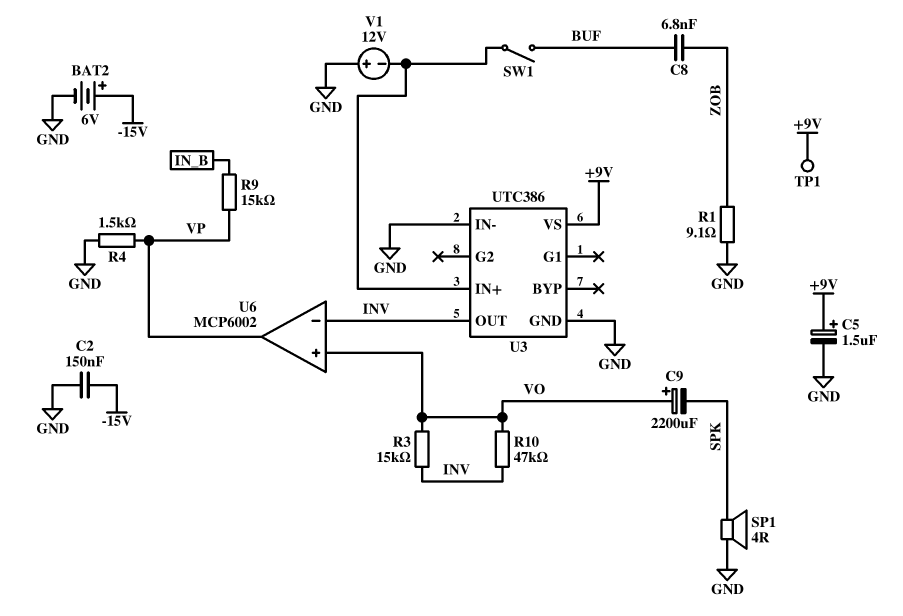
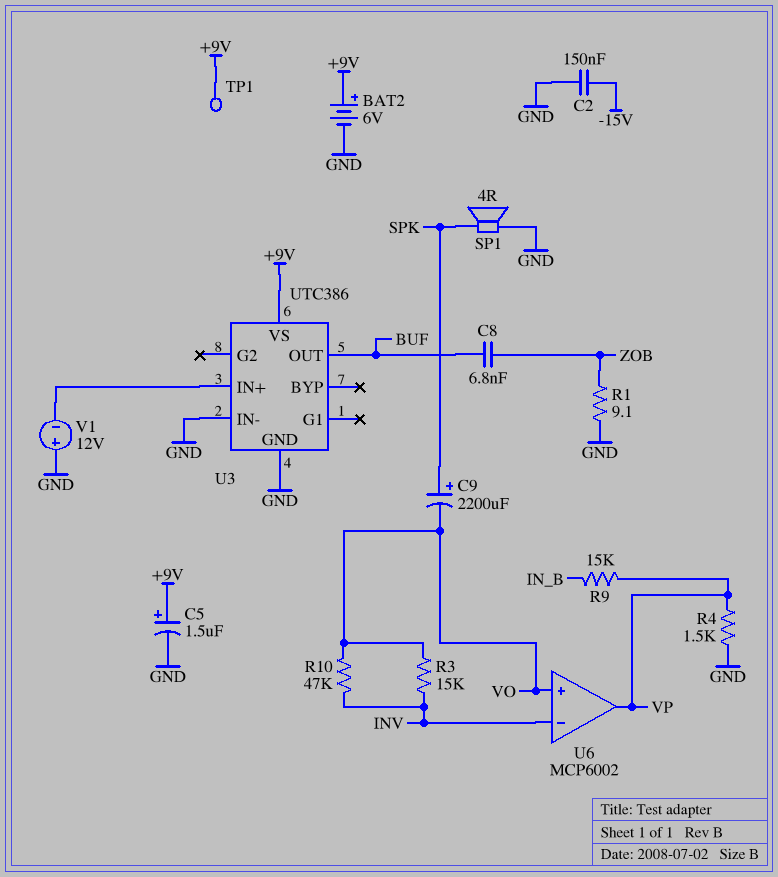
BAT2: 6V (plus -15V, minus GND) -> 6V (plus +9V, minus GND)
C9: 2200uF (plus VO, minus SPK) -> 2200uF (plus SPK, minus VO)
SW1: switch (BUF, U3/IN+) -> none
U3 pin OUT: INV -> BUF

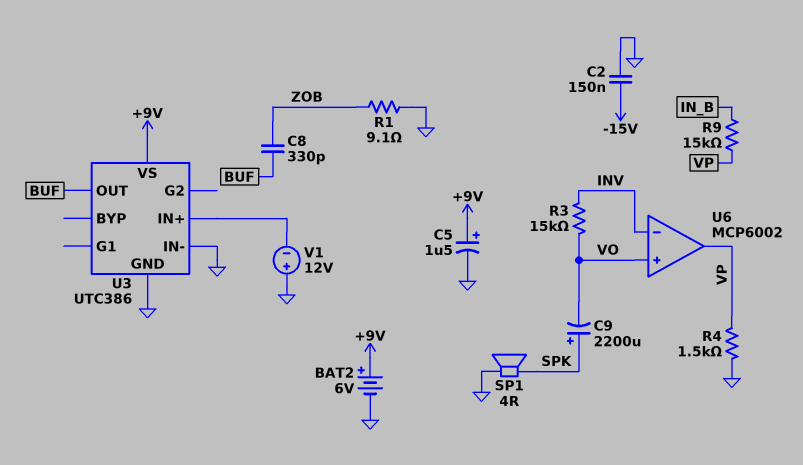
C8: 6.8nF (BUF, ZOB) -> 330pF (BUF, ZOB)
R10: 47k (INV, VO) -> none
TP1: test point (+9V) -> none

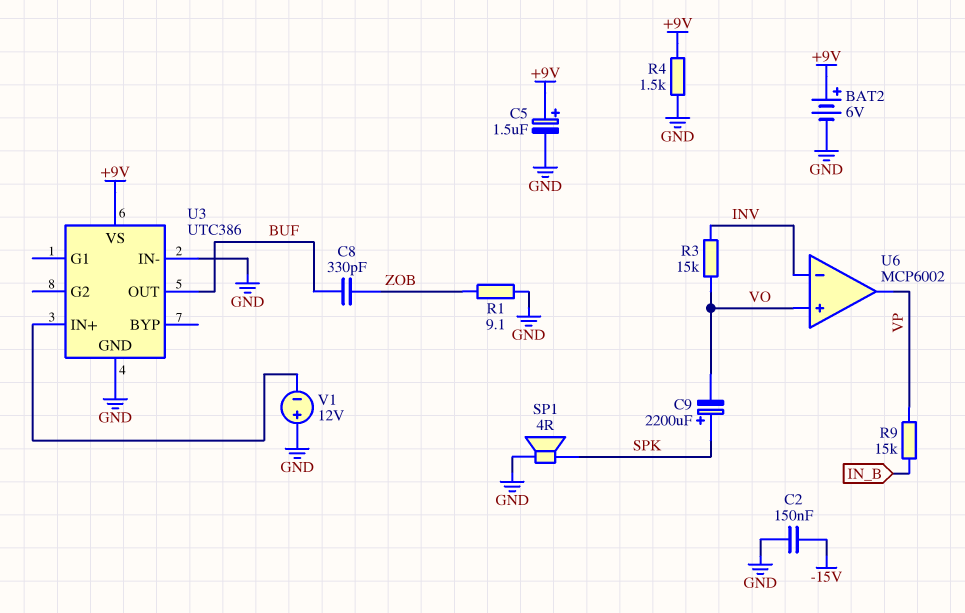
R4: 1.5k (GND, VP) -> 1.5k (+9V, GND)

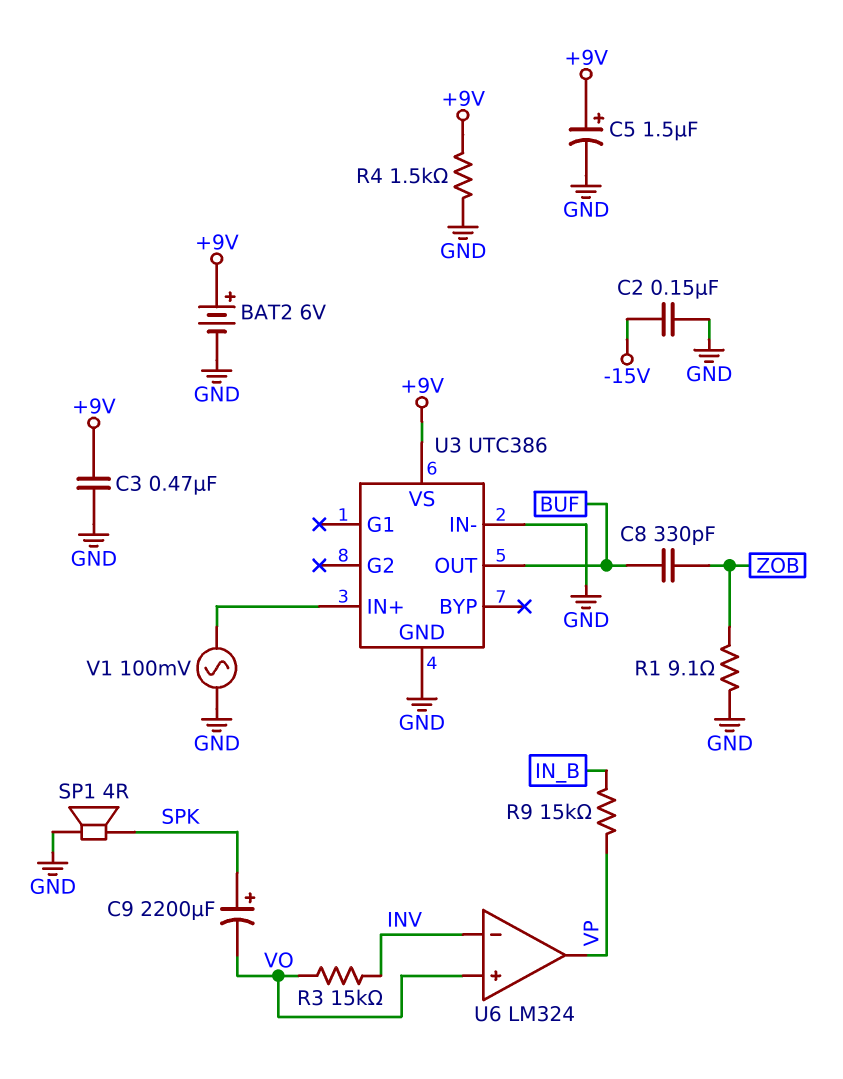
C3: none -> 470nF (+9V, GND)
U6: MCP6002 -> LM324
V1: 12V (plus GND, minus U3/IN+) -> AC 100mV (GND, U3/IN+)

